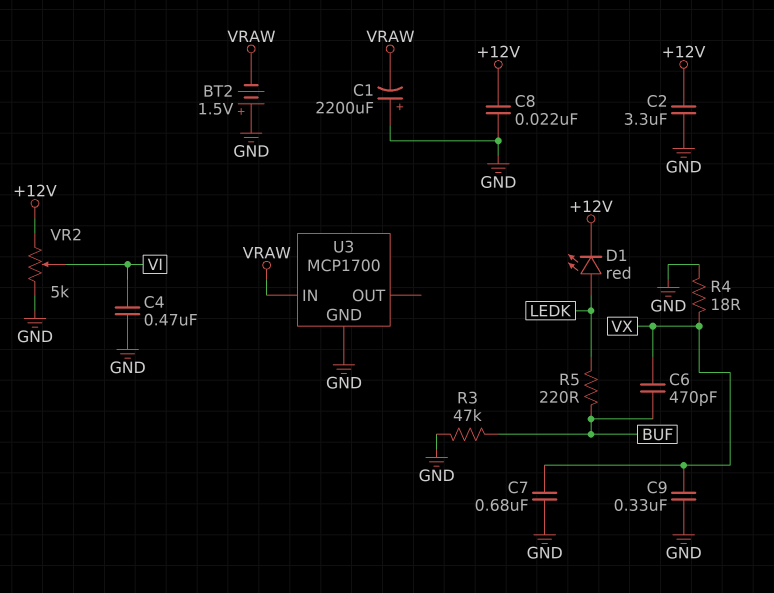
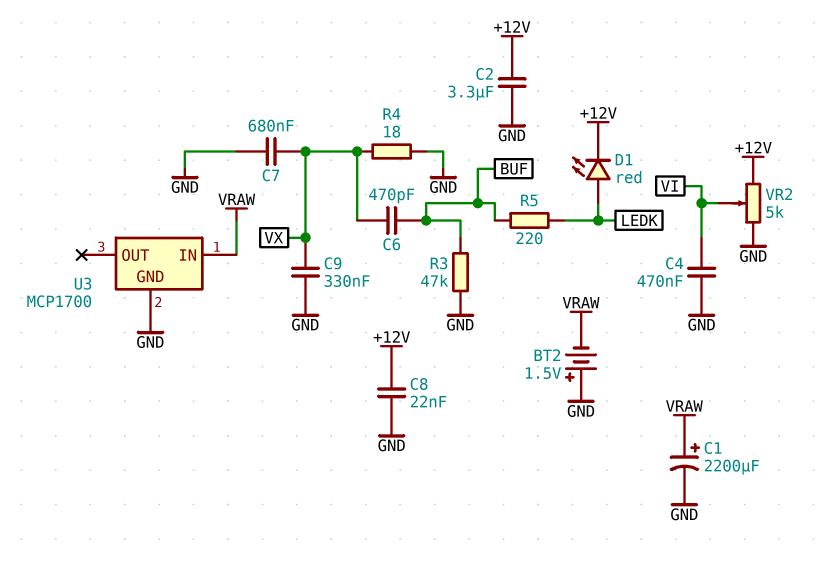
C1: 2200uF (plus GND, minus VRAW) -> 2200uF (plus VRAW, minus GND)

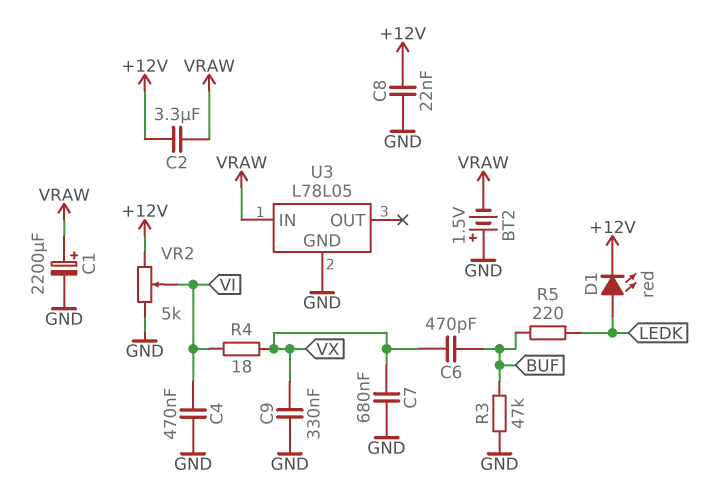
C2: 3.3uF (+12V, GND) -> 3.3uF (+12V, VRAW)
R4: 18 (GND, VX) -> 18 (VI, VX)
U3: MCP1700 -> L78L05

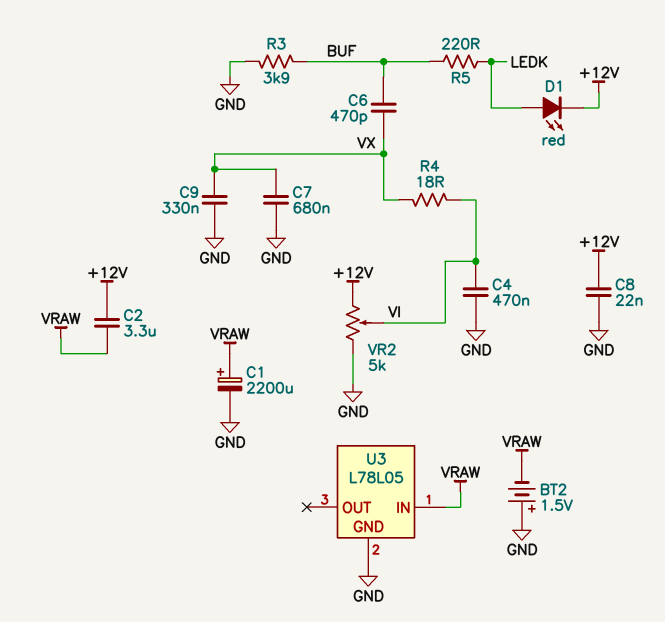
R3: 47k (BUF, GND) -> 3.9k (BUF, GND)

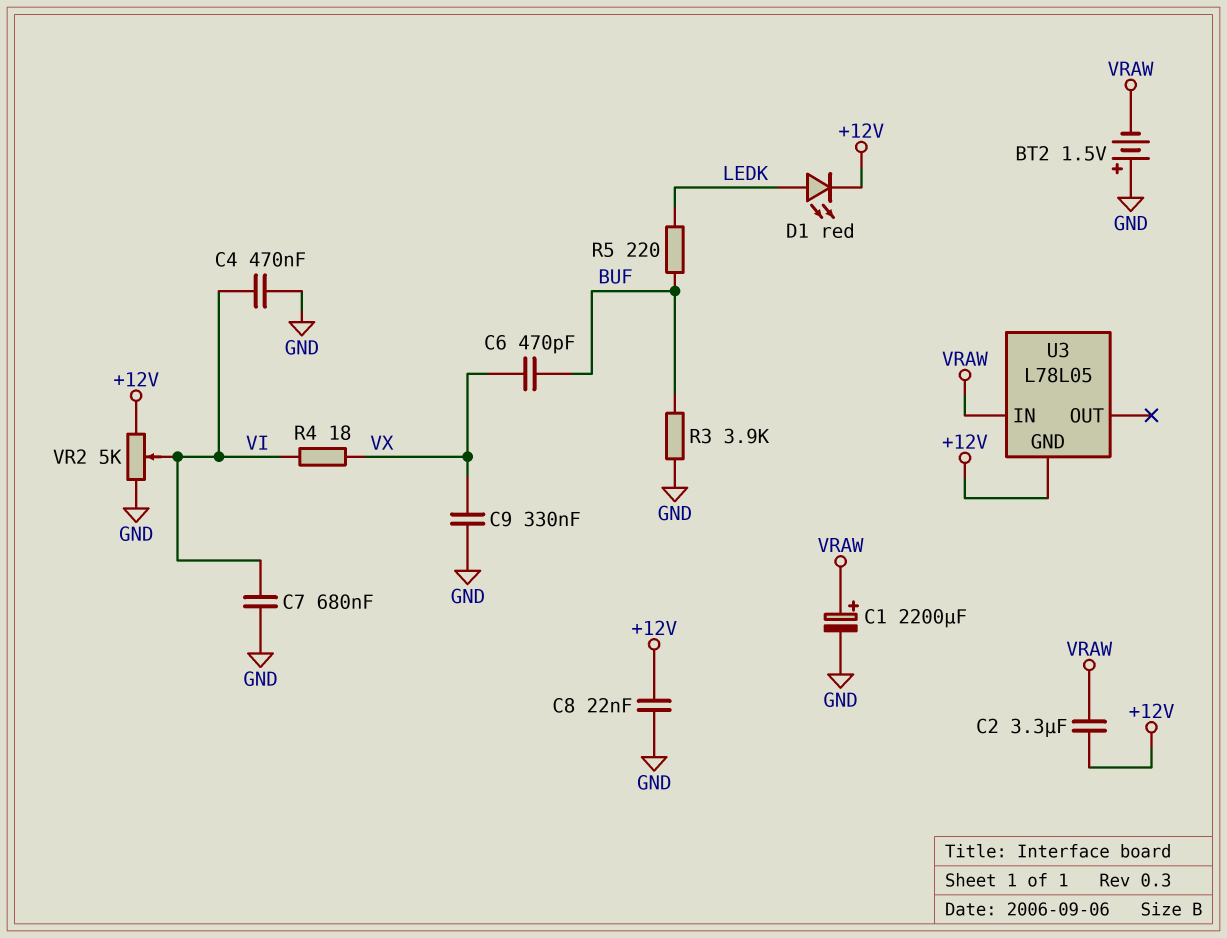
C7: 680nF (GND, VX) -> 680nF (GND, VI)
U3 pin GND: GND -> +12V

